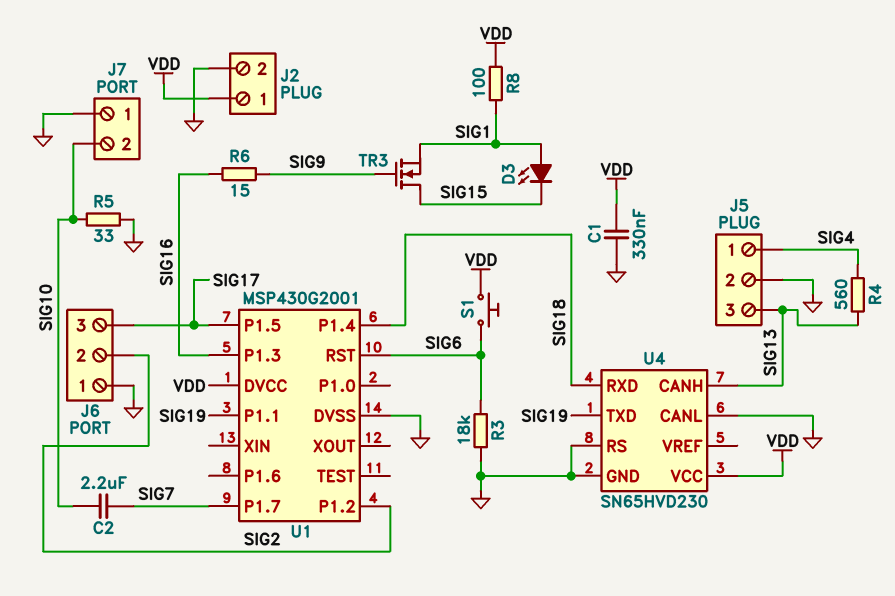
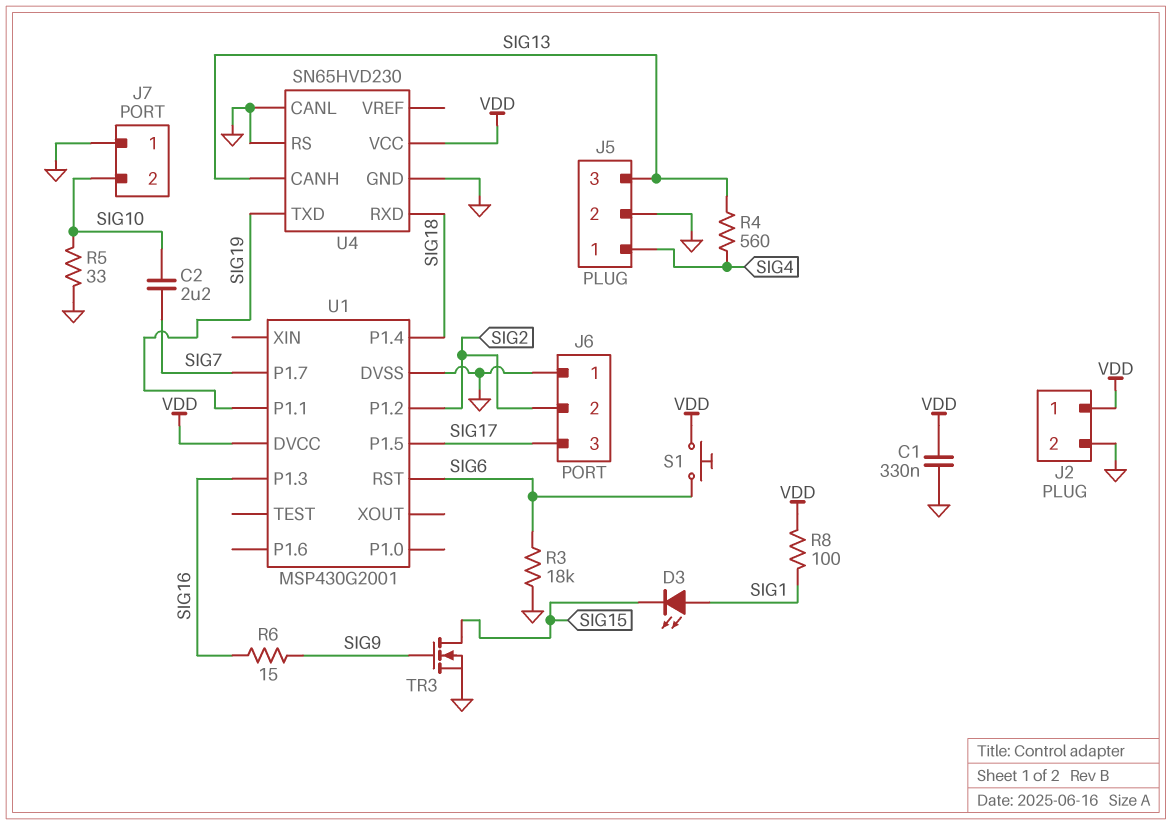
TR3: NMOS (G SIG9, D SIG15, S SIG1) -> NMOS (G SIG9, D SIG15, S GND)

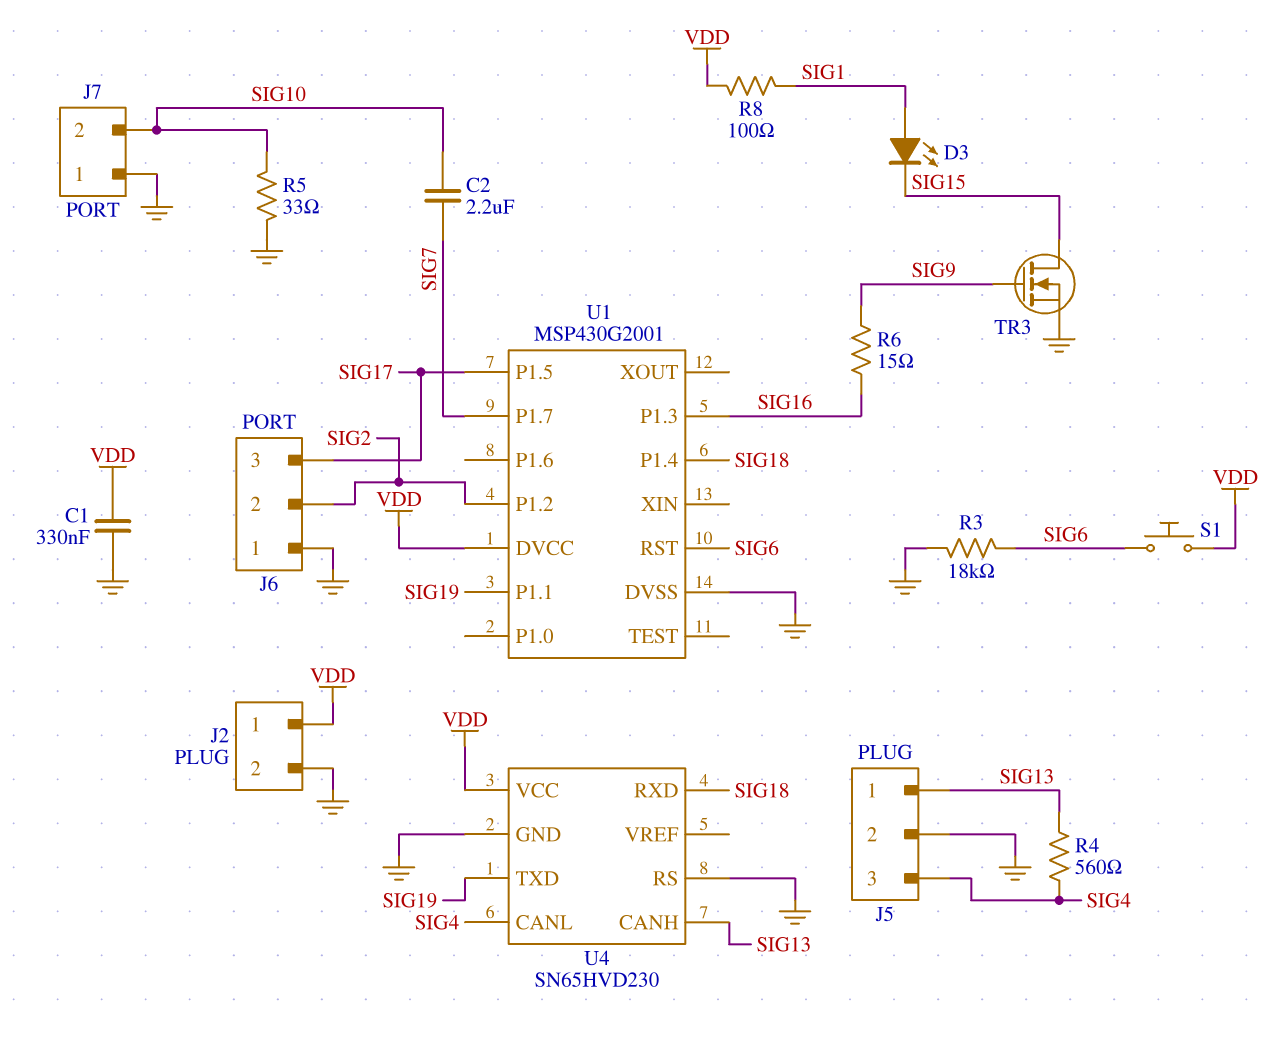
J5 pin 1: SIG4 -> SIG13
J5 pin 3: SIG13 -> SIG4
U4 pin CANL: GND -> SIG4

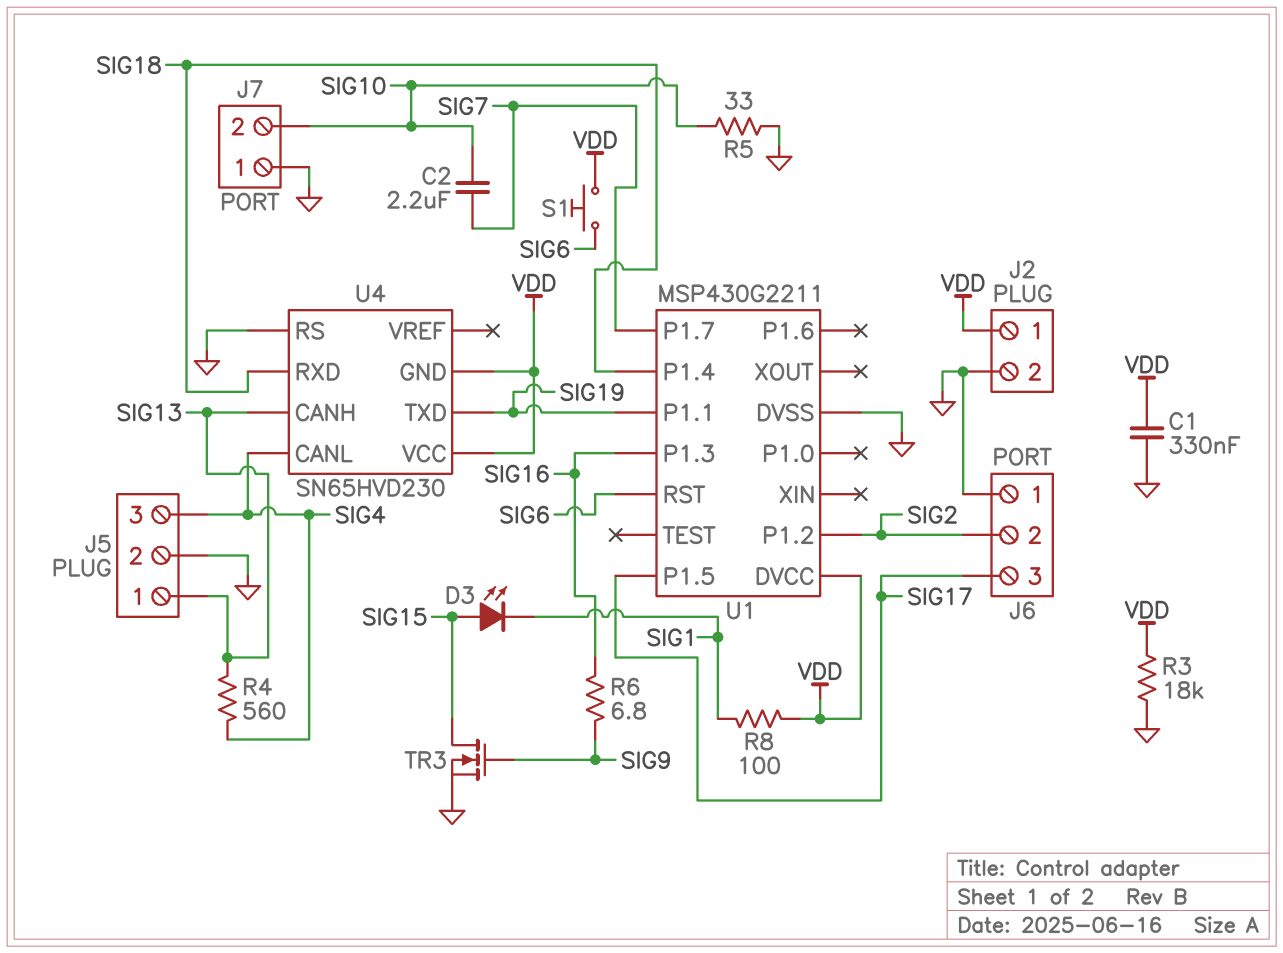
D3: LED (A SIG1, K SIG15) -> LED (A SIG15, K SIG1)
R3: 18k (GND, SIG6) -> 18k (GND, VDD)
R6: 15 (SIG9, SIG16) -> 6.8 (SIG9, SIG16)
U1: MSP430G2001 -> MSP430G2211
U4 pin GND: GND -> VDD

